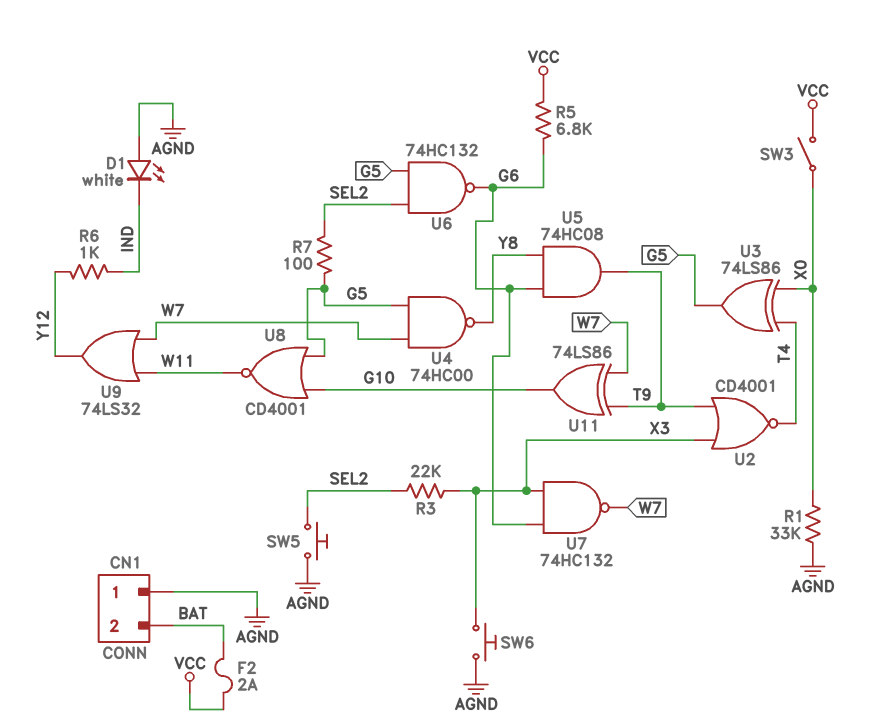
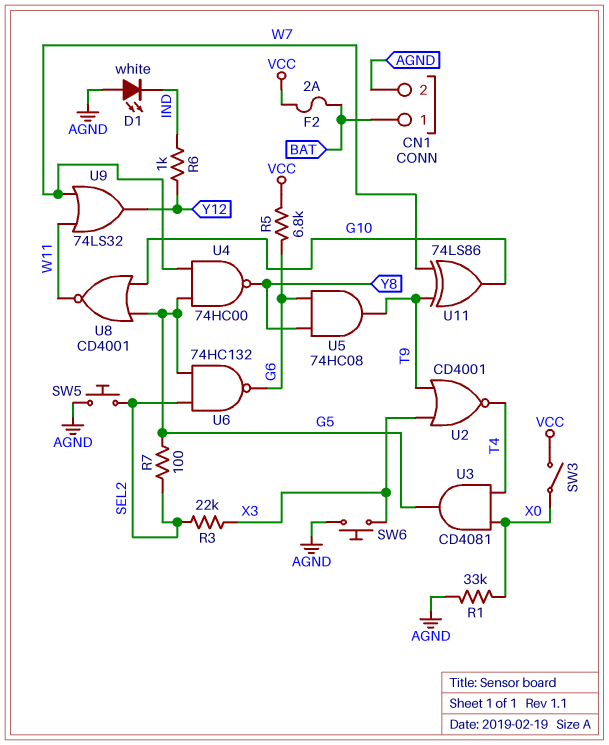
CN1 pin 1: AGND -> BAT
CN1 pin 2: BAT -> AGND
U3: XOR 74LS86 (in T4, in X0, out G5) -> AND CD4081 (in T4, in X0, out G5)
U7: NAND 74HC132 (in G6, in X3, out W7) -> none

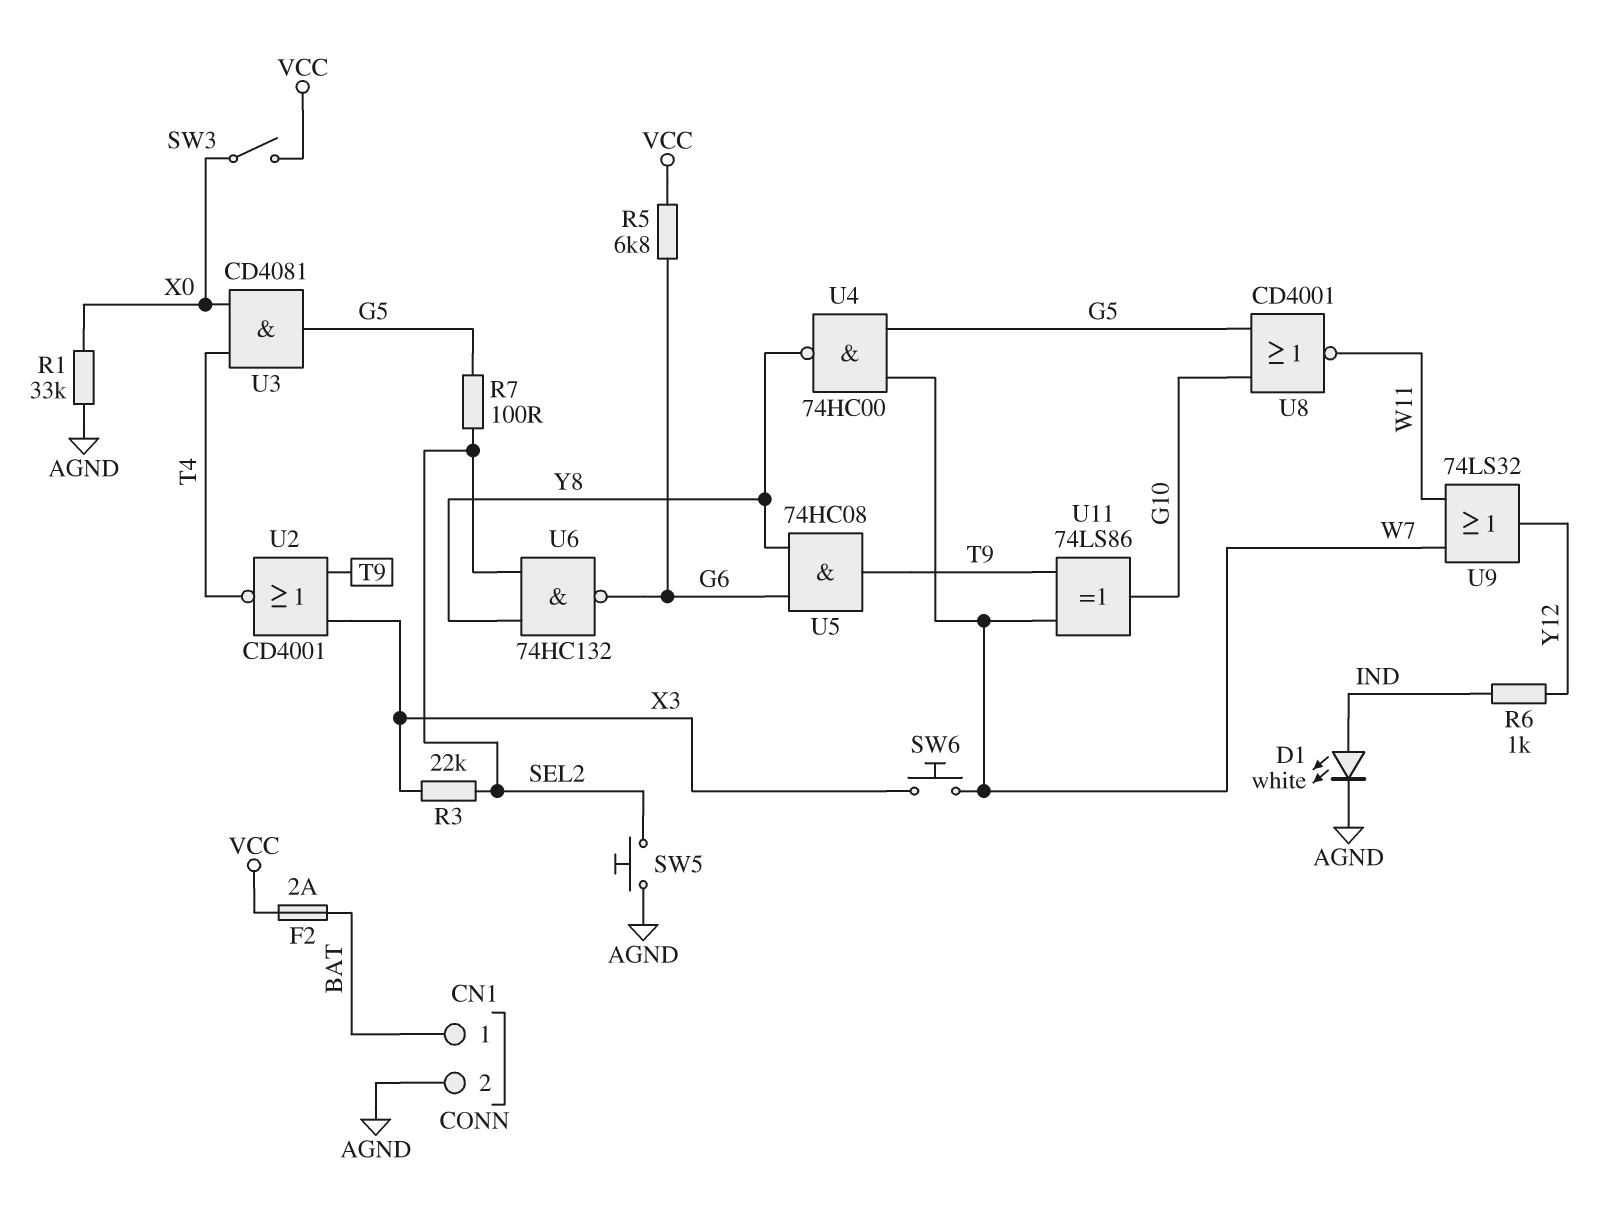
D1: LED white (A AGND, K IND) -> LED white (A IND, K AGND)
SW6: button (AGND, X3) -> button (W7, X3)
U6: NAND 74HC132 (in G5, in SEL2, out G6) -> NAND 74HC132 (in SEL2, in Y8, out G6)

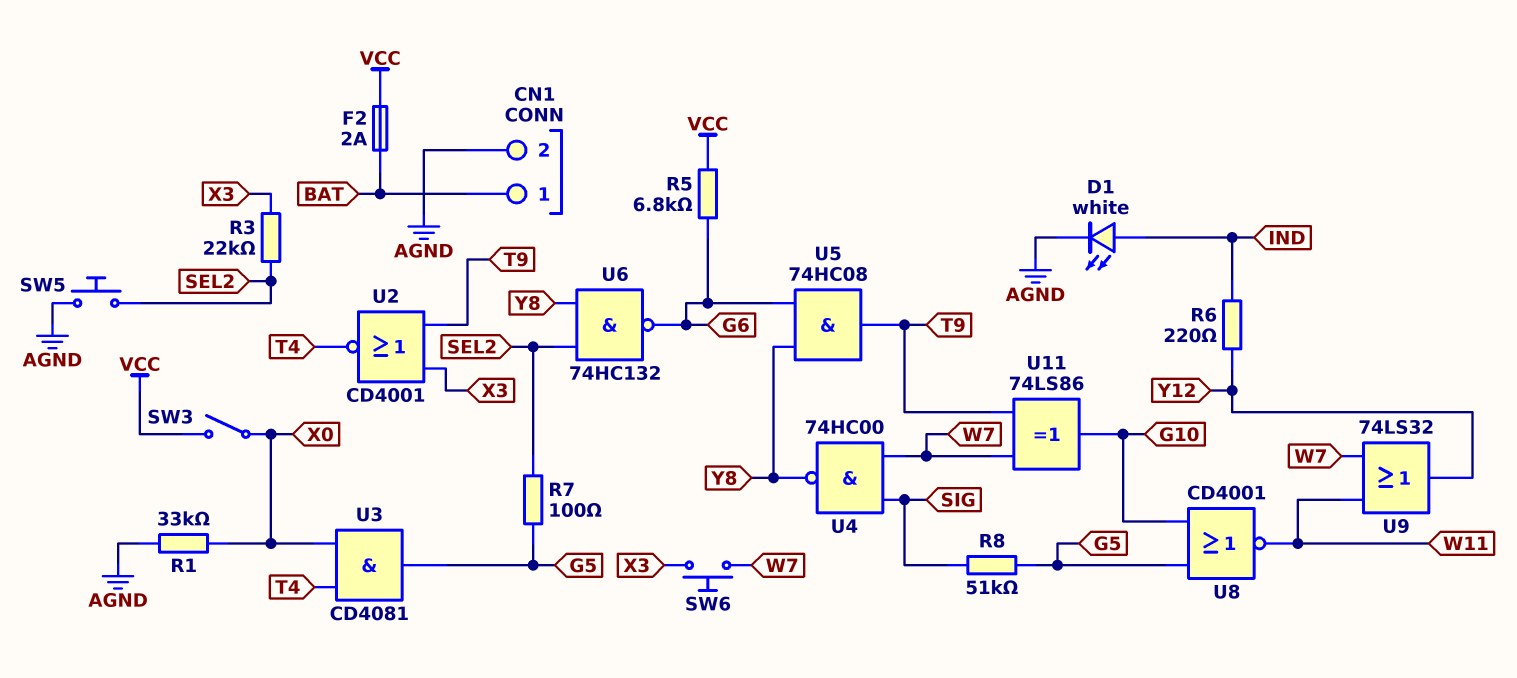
R6: 1k (IND, Y12) -> 220 (IND, Y12)
R8: none -> 51k (G5, SIG)
U4: NAND 74HC00 (in G5, in W7, out Y8) -> NAND 74HC00 (in SIG, in W7, out Y8)

